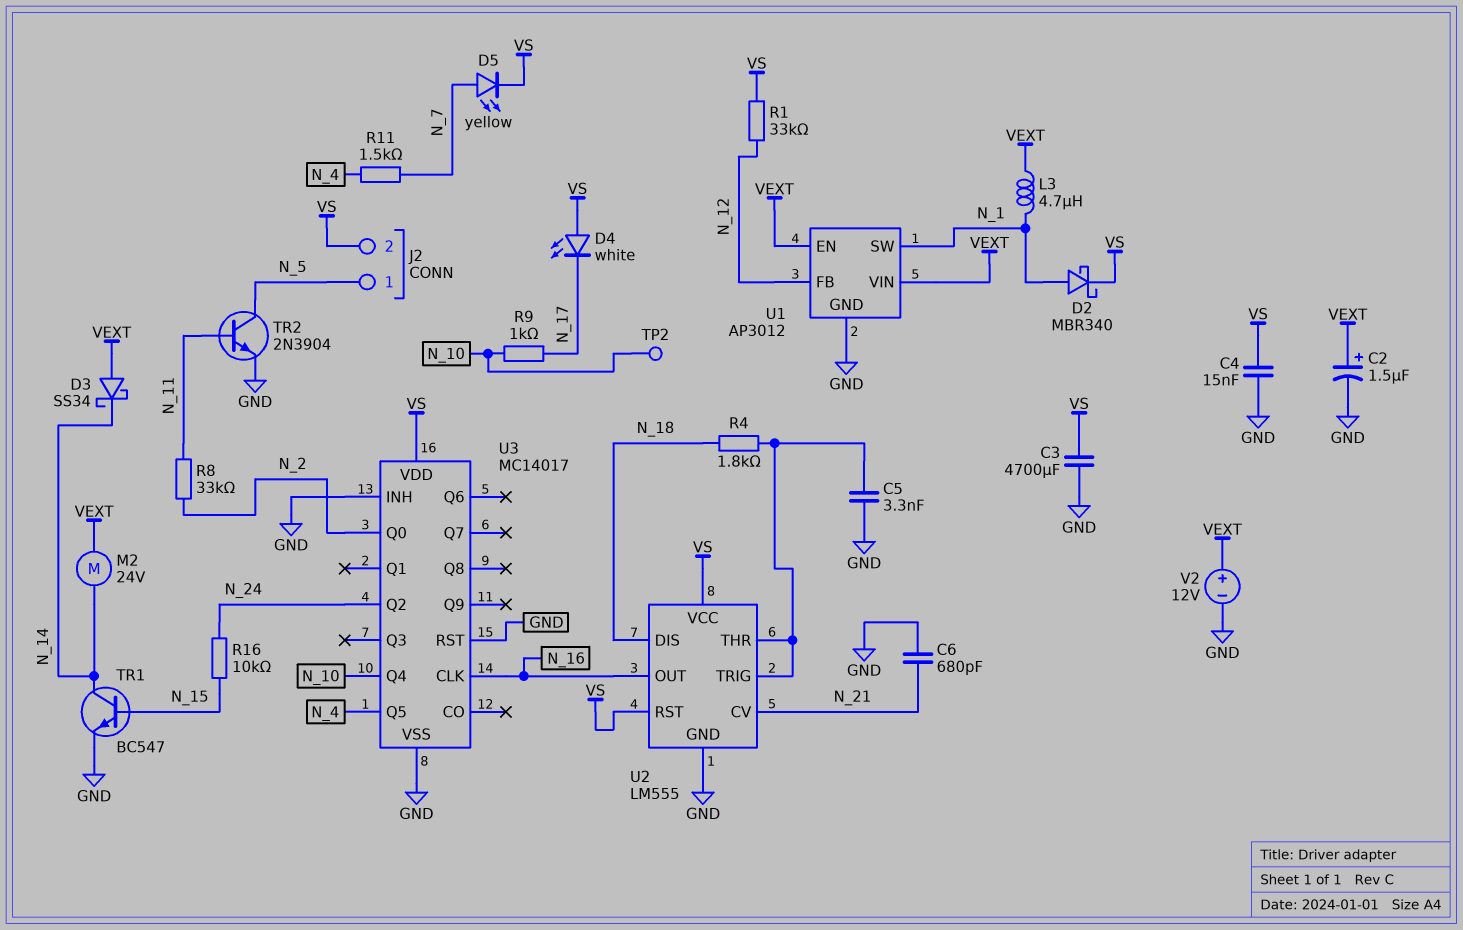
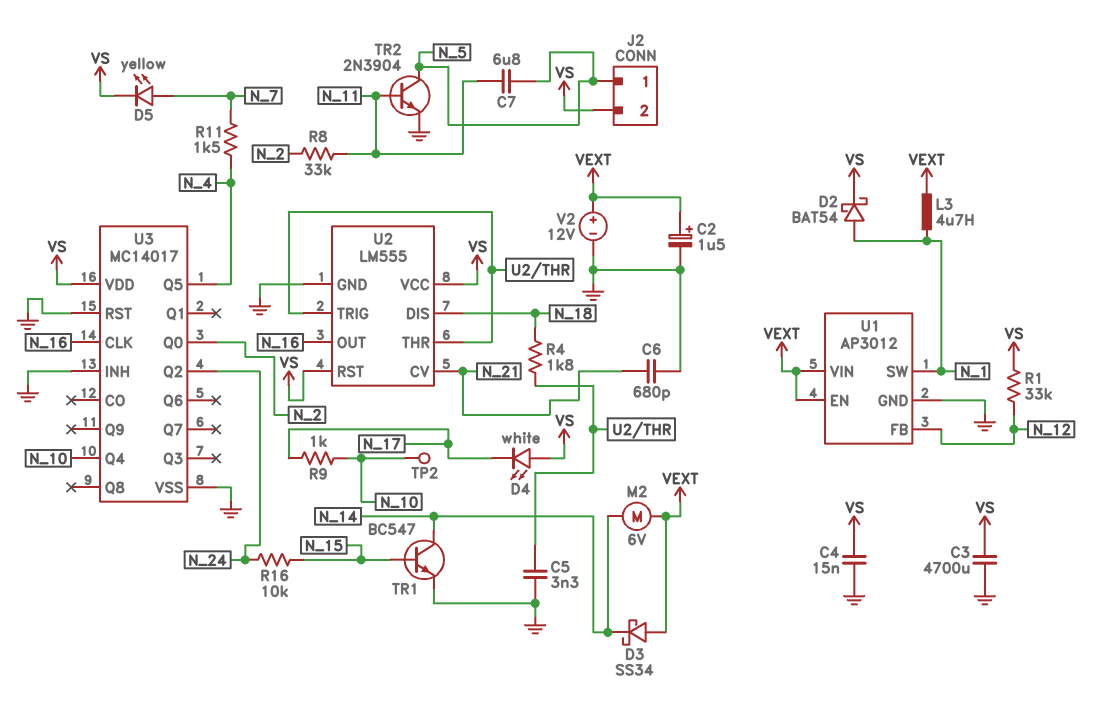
C7: none -> 6.8uF (N_5, N_11)
D2: schottky MBR340 (A N_1, K VS) -> schottky BAT54 (A N_1, K VS)
M2: motor 24V (N_14, VEXT) -> motor 6V (N_14, VEXT)

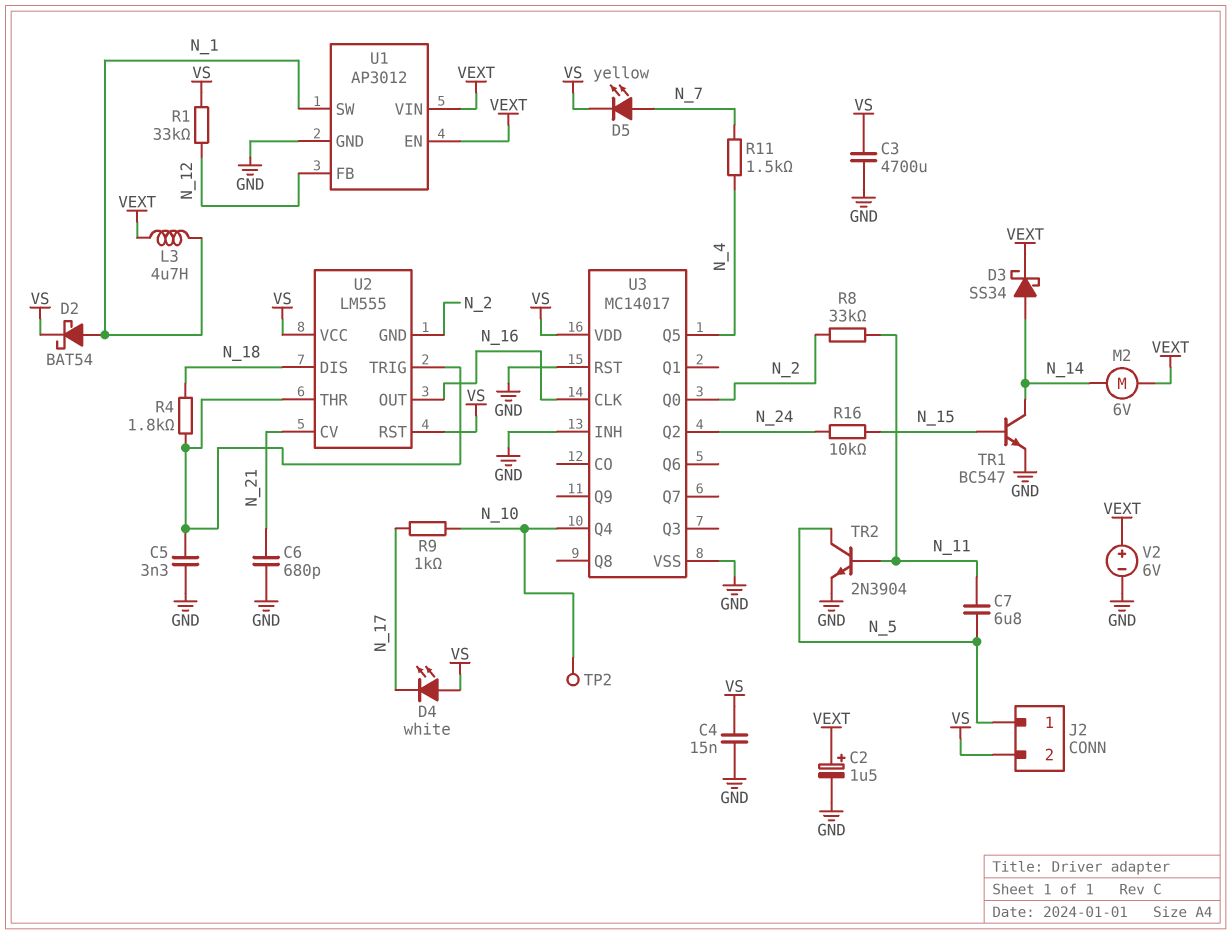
D3: schottky SS34 (A VEXT, K N_14) -> schottky SS34 (A N_14, K VEXT)
U2 pin GND: GND -> N_2
V2: 12V (plus VEXT, minus GND) -> 6V (plus VEXT, minus GND)

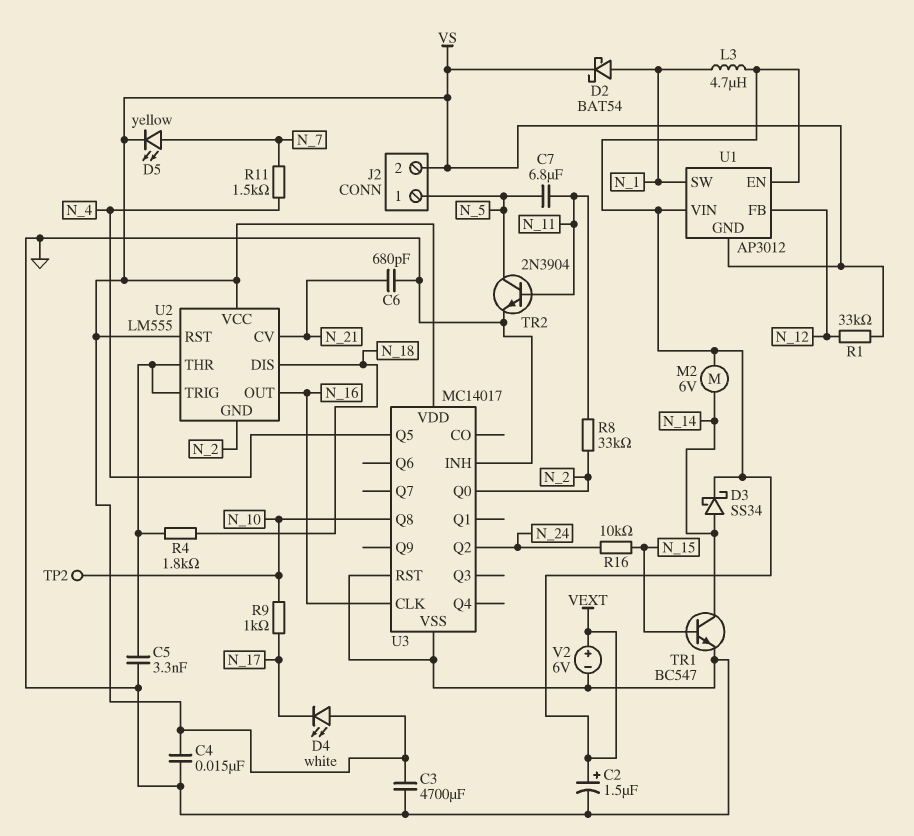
U1 pin GND: GND -> VS
U3 pin Q4: N_10 -> none
U3 pin Q8: none -> N_10

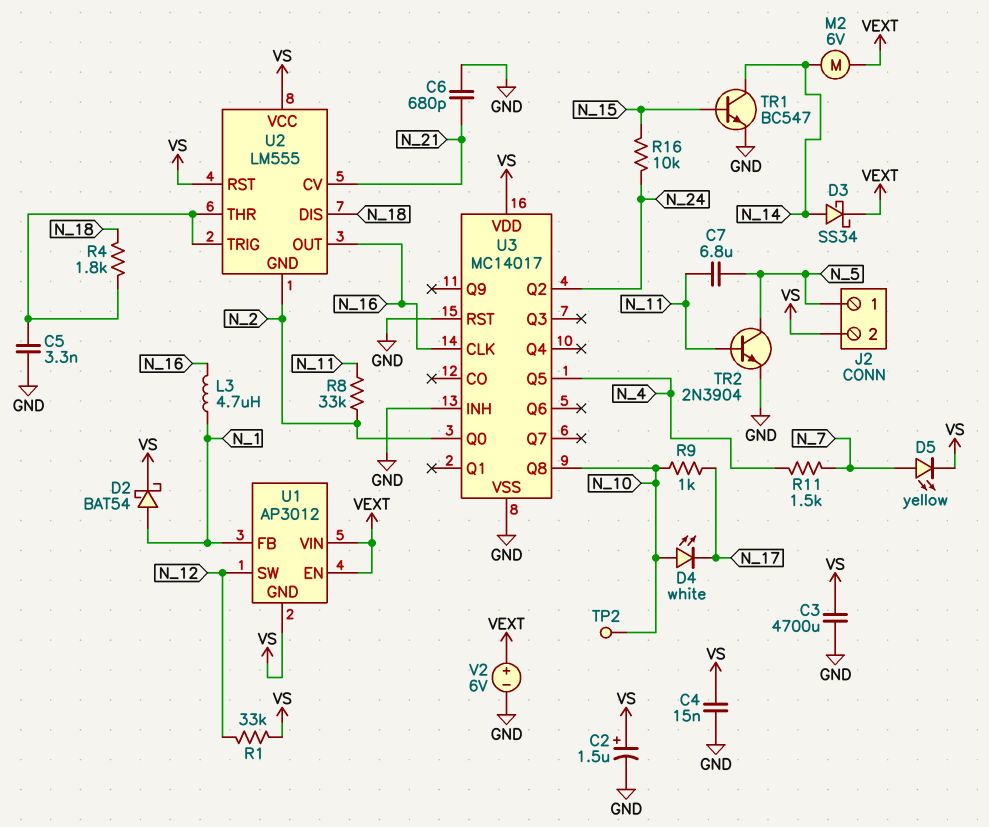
C2: 1.5uF (plus VEXT, minus GND) -> 1.5uF (plus VS, minus GND)
D4: LED white (A VS, K N_17) -> LED white (A N_10, K N_17)
L3: 4.7uH (N_1, VEXT) -> 4.7uH (N_1, N_16)
U1 pin FB: N_12 -> N_1
U1 pin SW: N_1 -> N_12

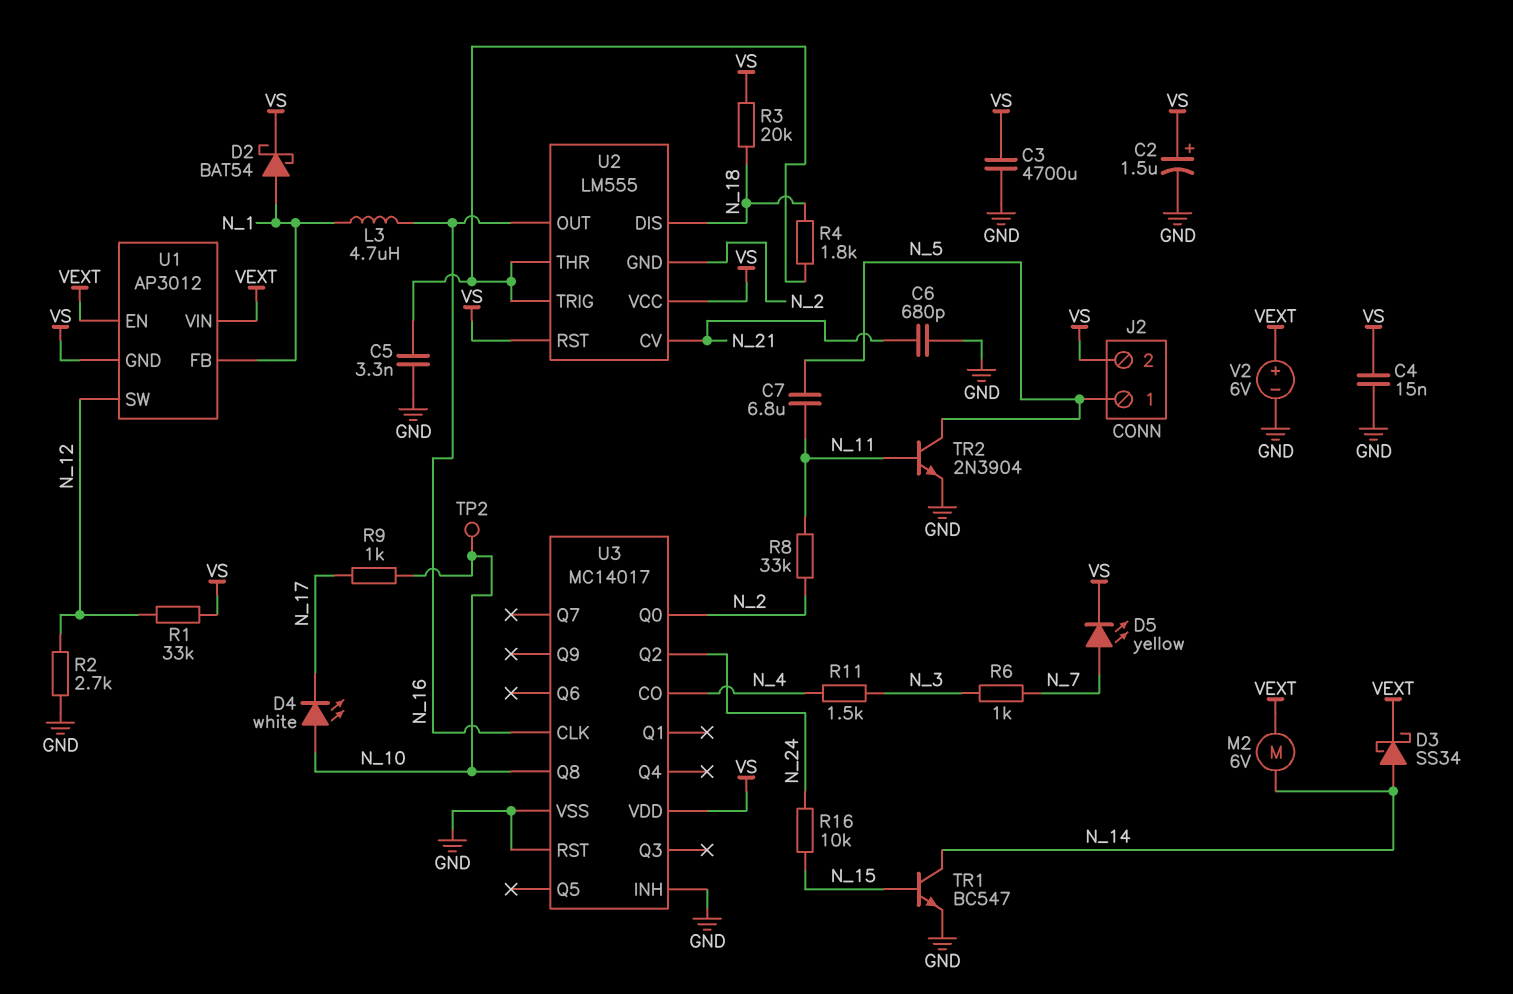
R2: none -> 2.7k (GND, N_12)
R3: none -> 20k (N_18, VS)
R6: none -> 1k (N_3, N_7)
R11: 1.5k (N_4, N_7) -> 1.5k (N_3, N_4)
U3 pin CO: none -> N_4
U3 pin Q5: N_4 -> none

